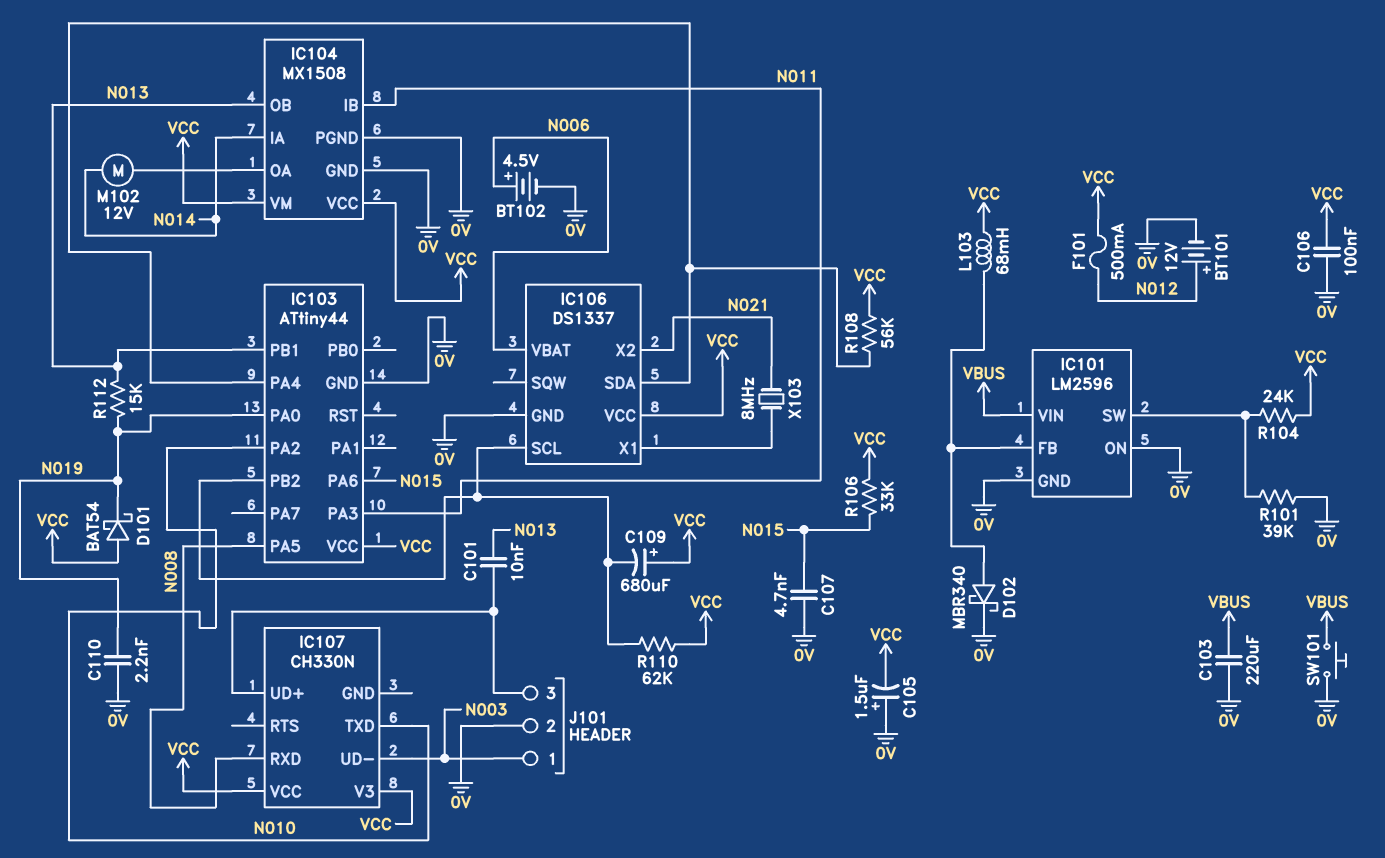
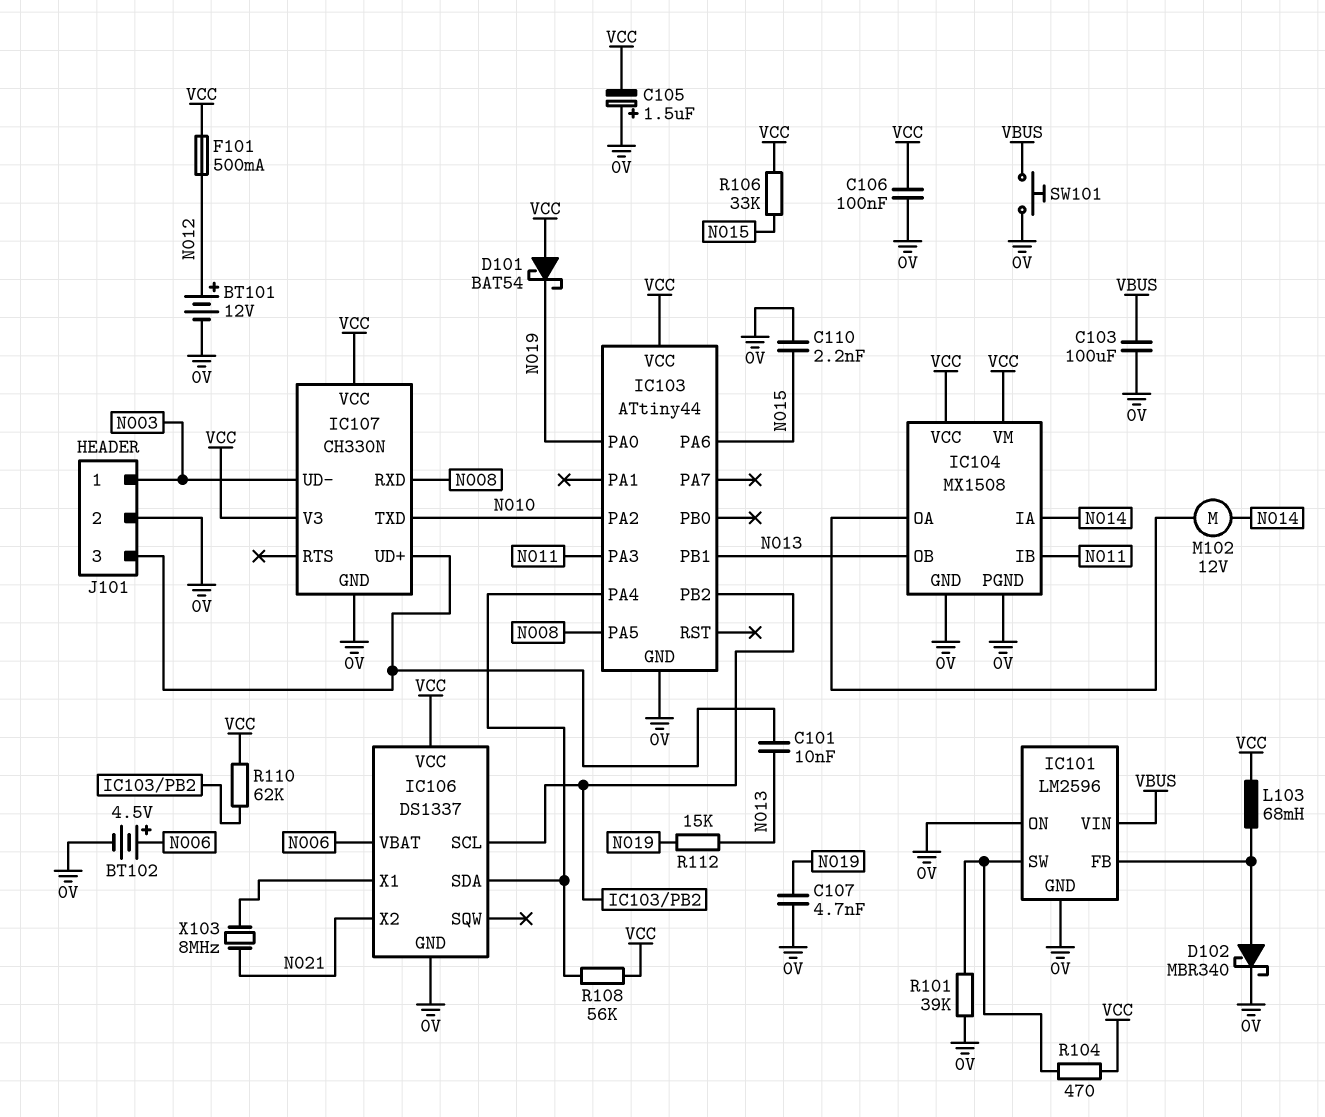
C103: 220uF (0V, VBUS) -> 100uF (0V, VBUS)
C107: 4.7nF (0V, N015) -> 4.7nF (0V, N019)
C109: 680uF (plus VCC, minus IC103/PB2) -> none
C110: 2.2nF (0V, N019) -> 2.2nF (0V, N015)
IC107 pin GND: none -> 0V
R104: 24k (IC101/SW, VCC) -> 470 (IC101/SW, VCC)

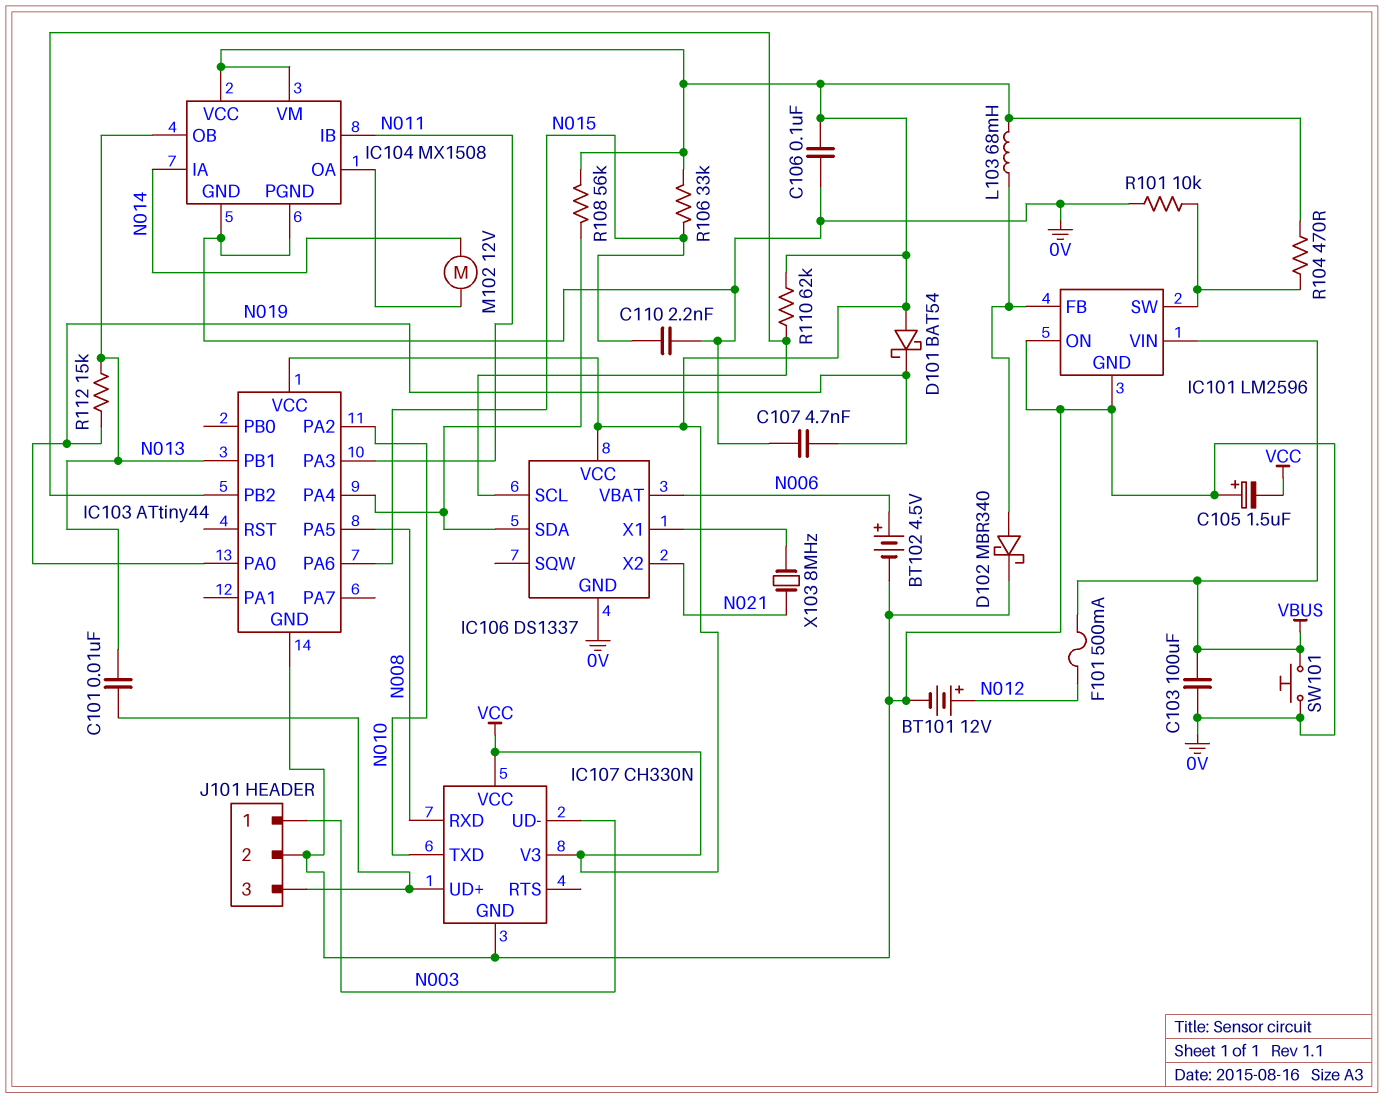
F101: 500mA (N012, VCC) -> 500mA (N012, VBUS)
R101: 39k (0V, IC101/SW) -> 10k (0V, IC101/SW)

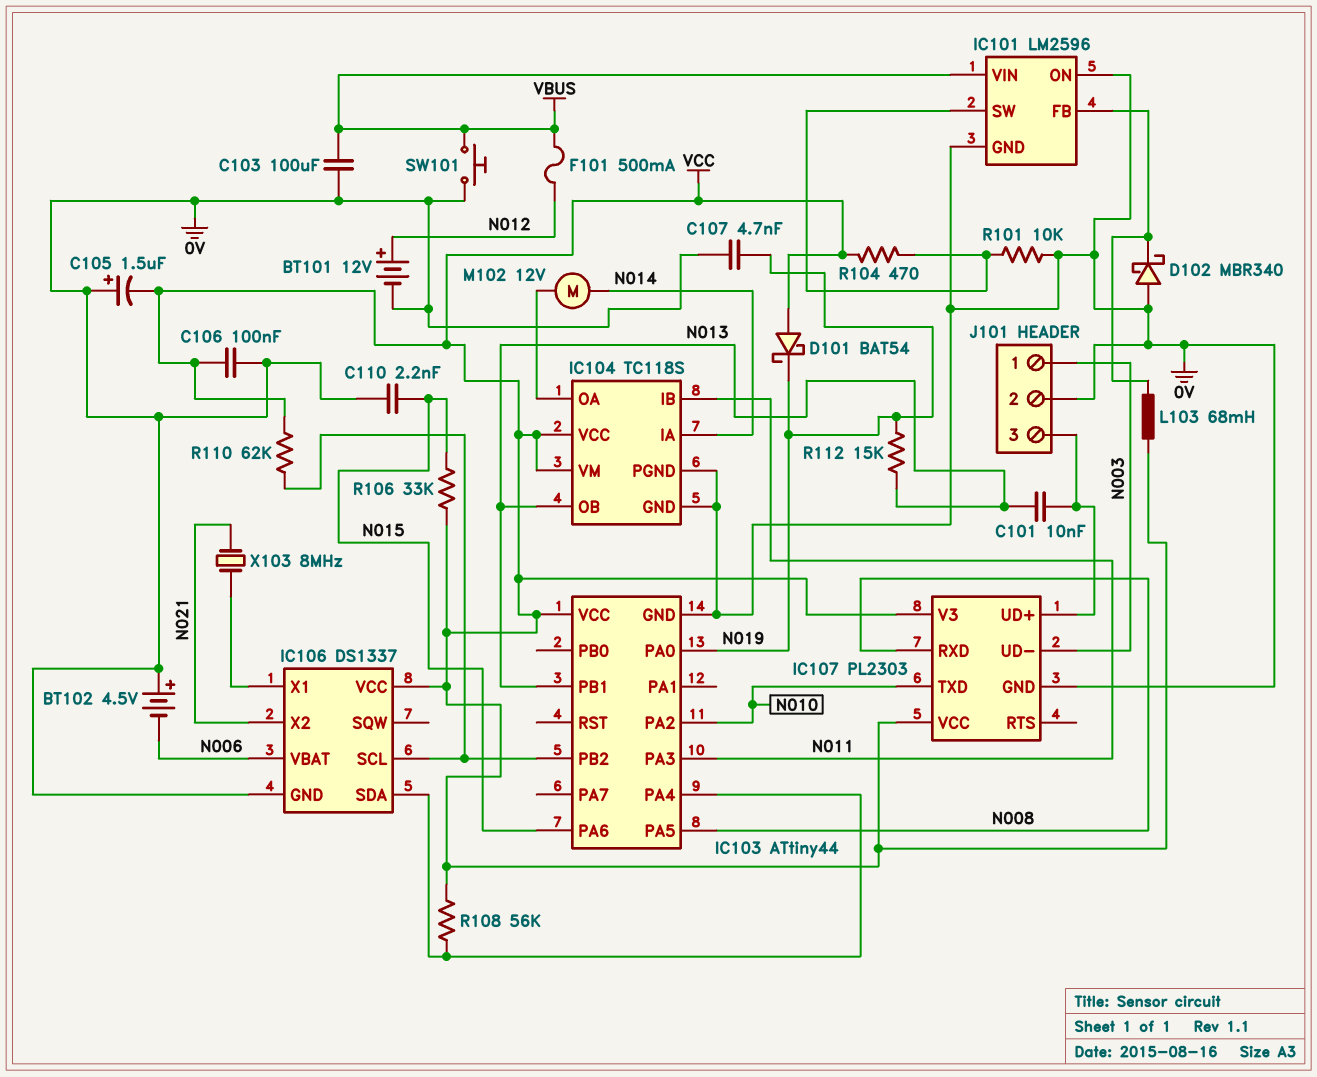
BT102: 4.5V (plus N006, minus 0V) -> 4.5V (plus 0V, minus N006)
D102: schottky MBR340 (A IC101/FB, K 0V) -> schottky MBR340 (A 0V, K IC101/FB)
IC104: MX1508 -> TC118S
IC107: CH330N -> PL2303

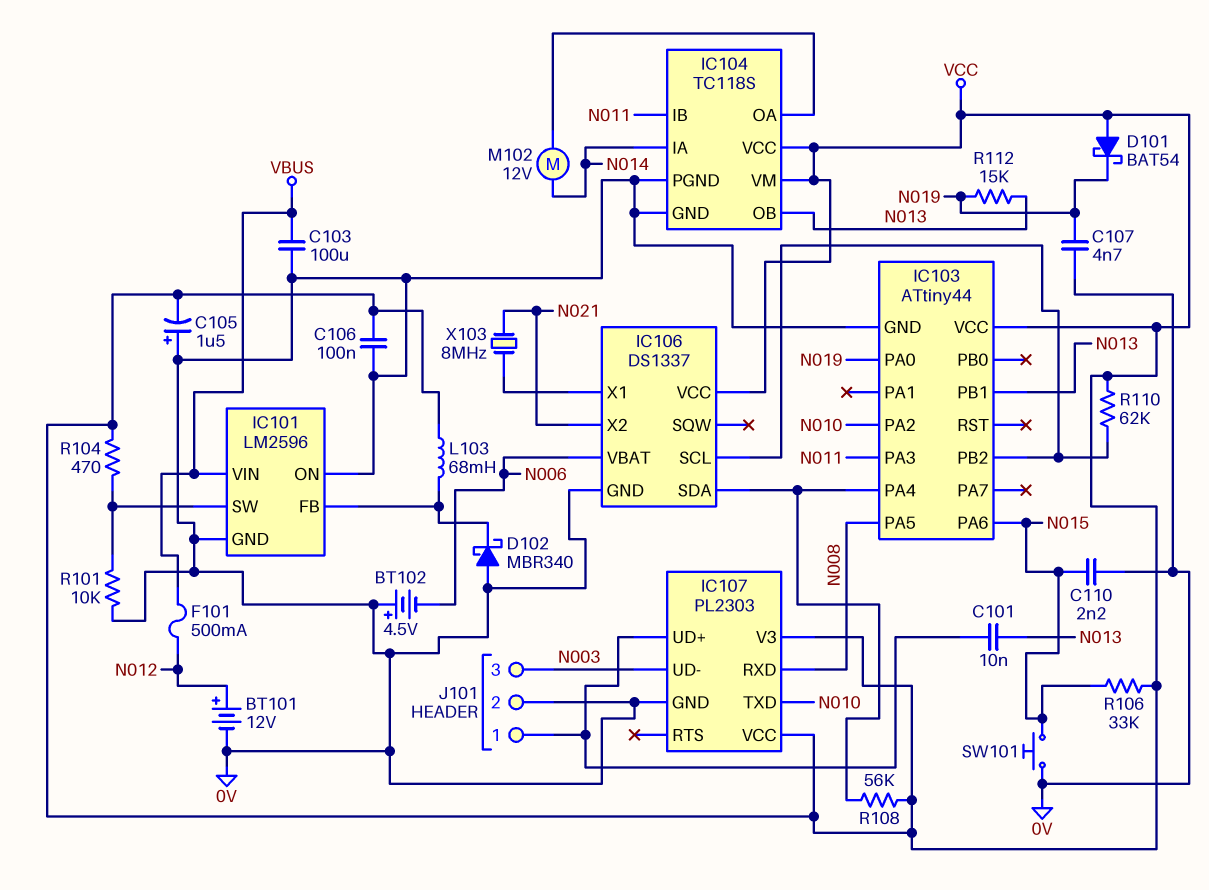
J101 pin 1: N003 -> IC107/UD+
J101 pin 3: IC107/UD+ -> N003
SW101: button (0V, VBUS) -> button (0V, N015)

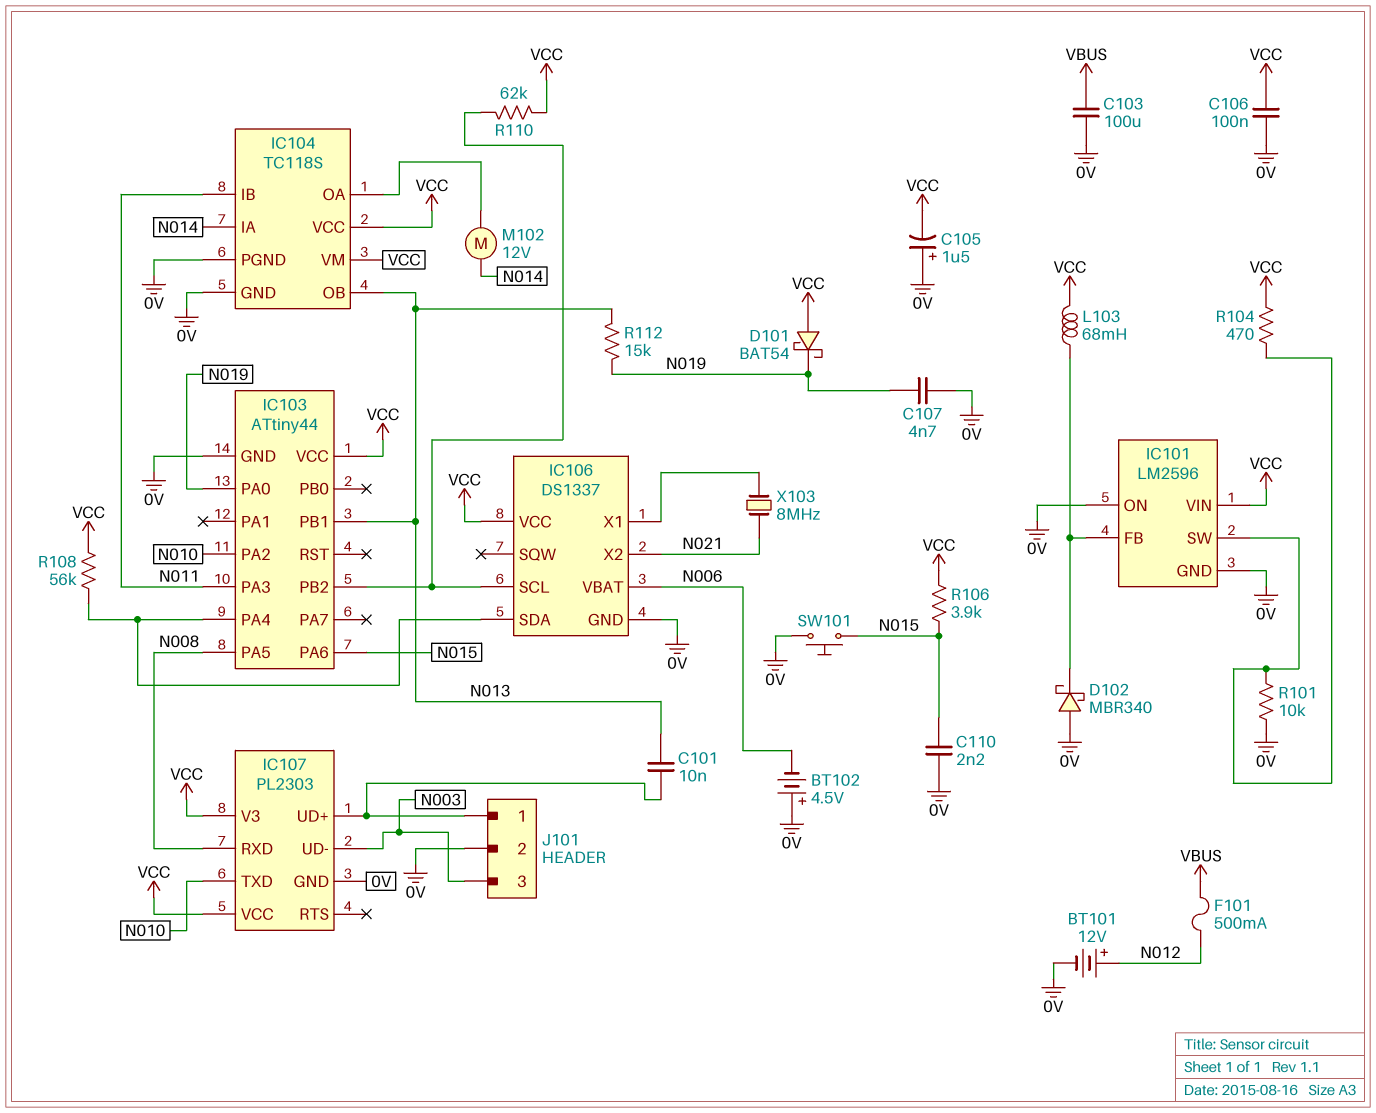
IC101 pin VIN: VBUS -> VCC
R106: 33k (N015, VCC) -> 3.9k (N015, VCC)

